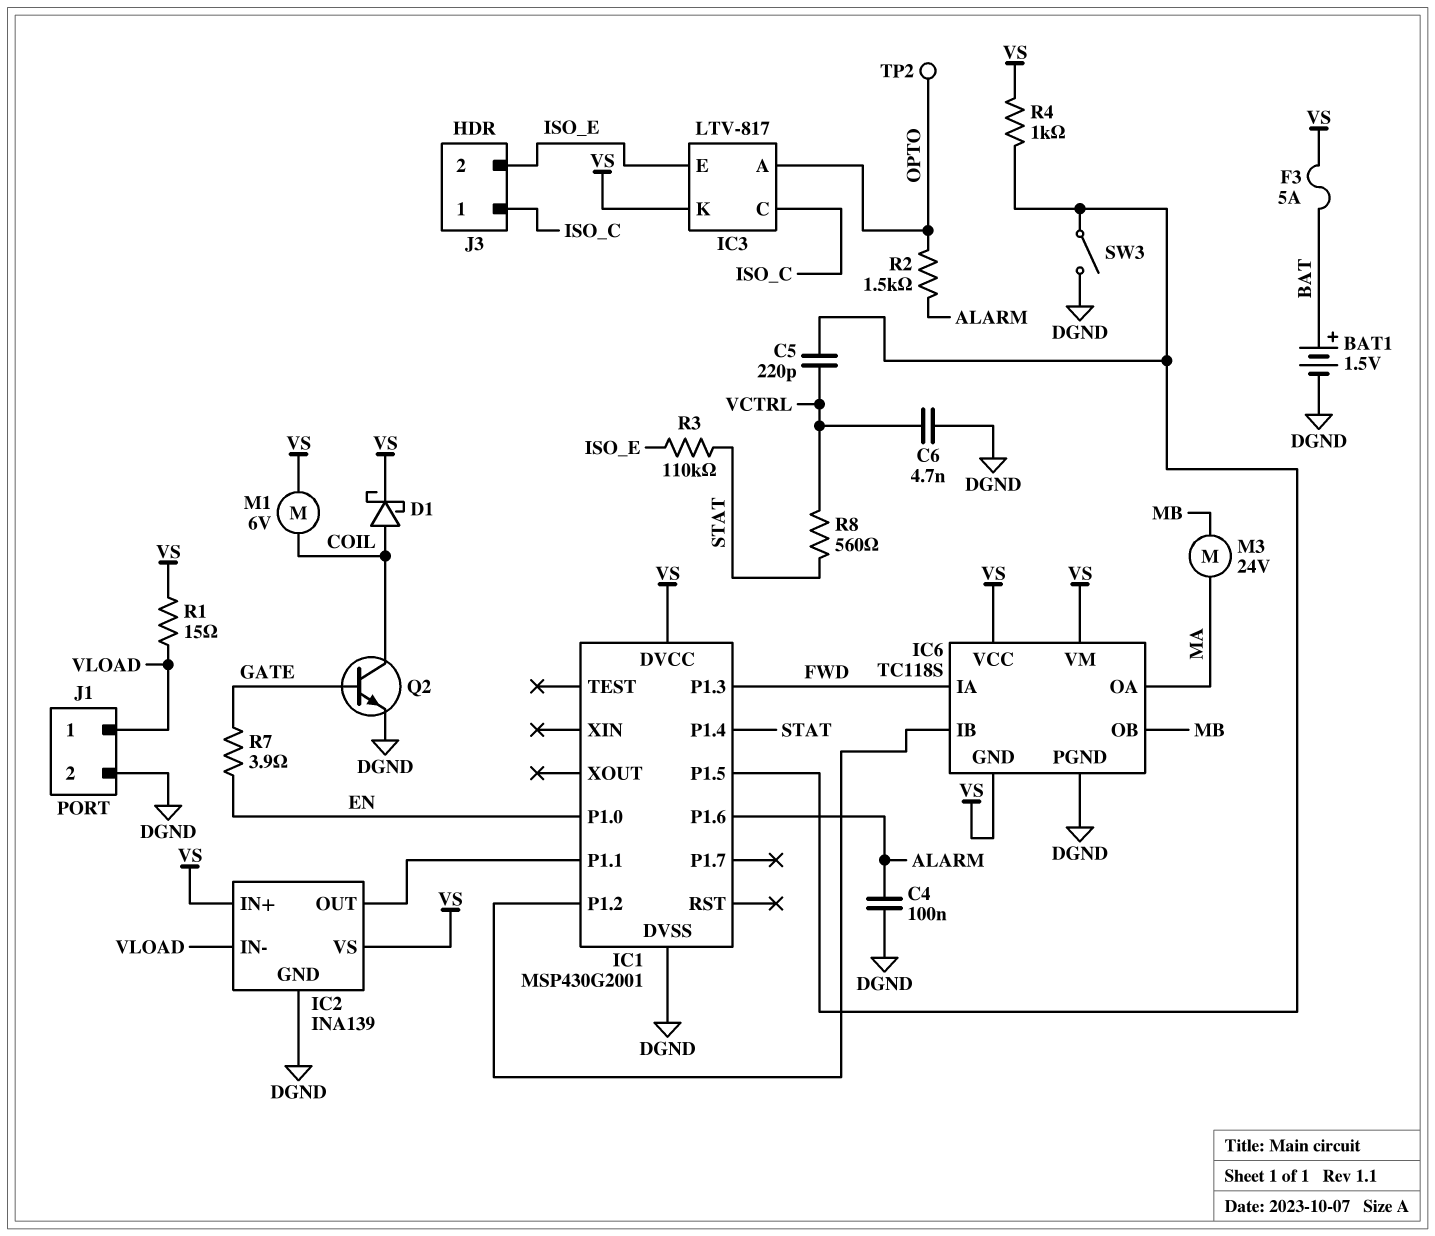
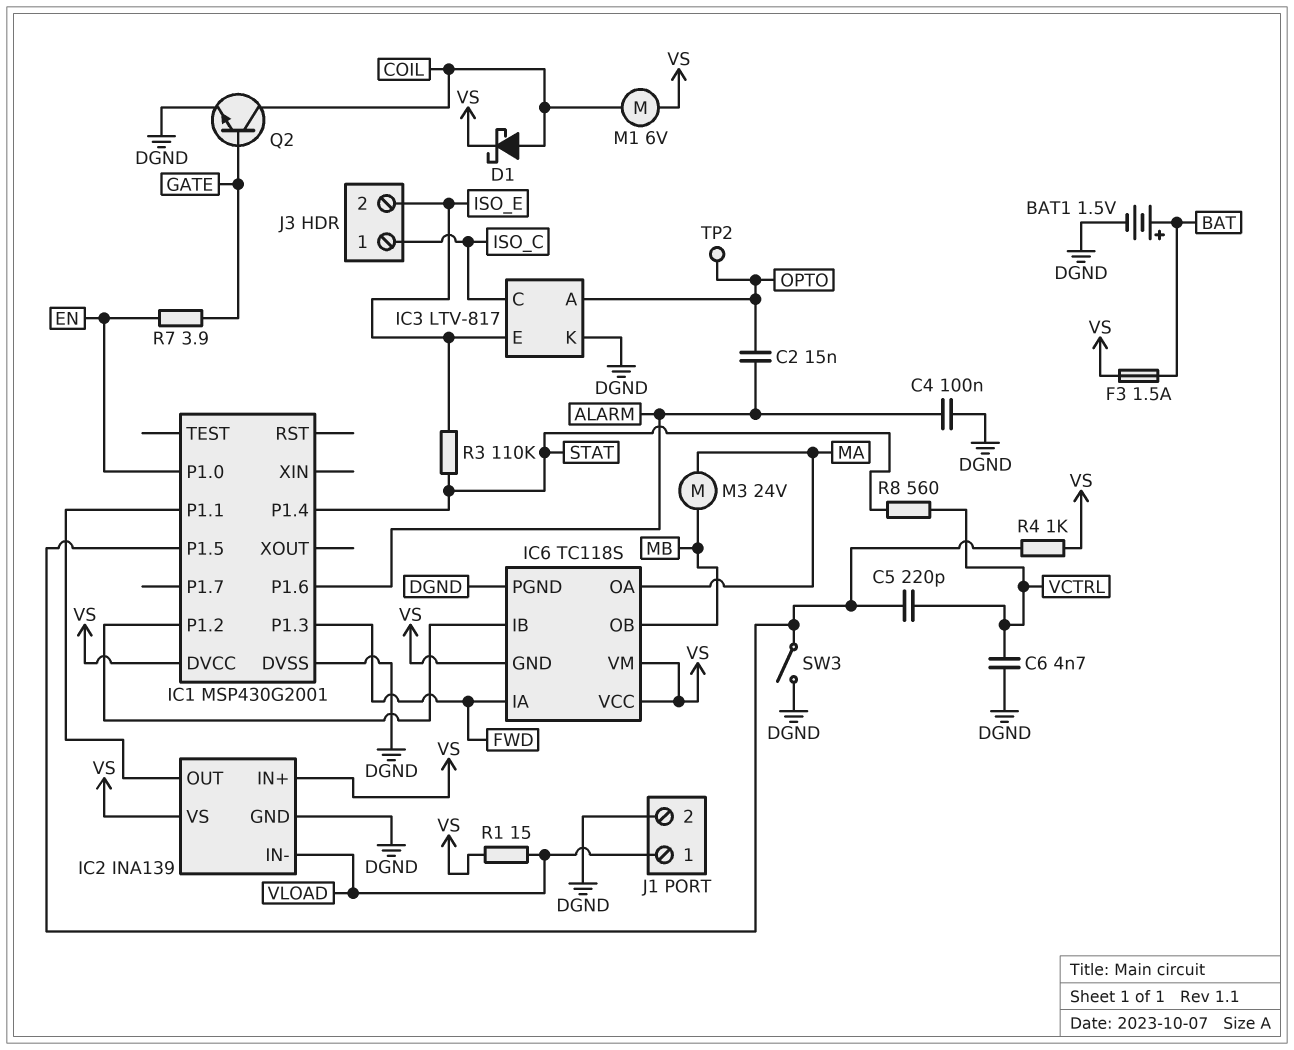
C2: none -> 15nF (ALARM, OPTO)
F3: 5A (BAT, VS) -> 1.5A (BAT, VS)
IC3 pin K: VS -> DGND
R2: 1.5k (ALARM, OPTO) -> none

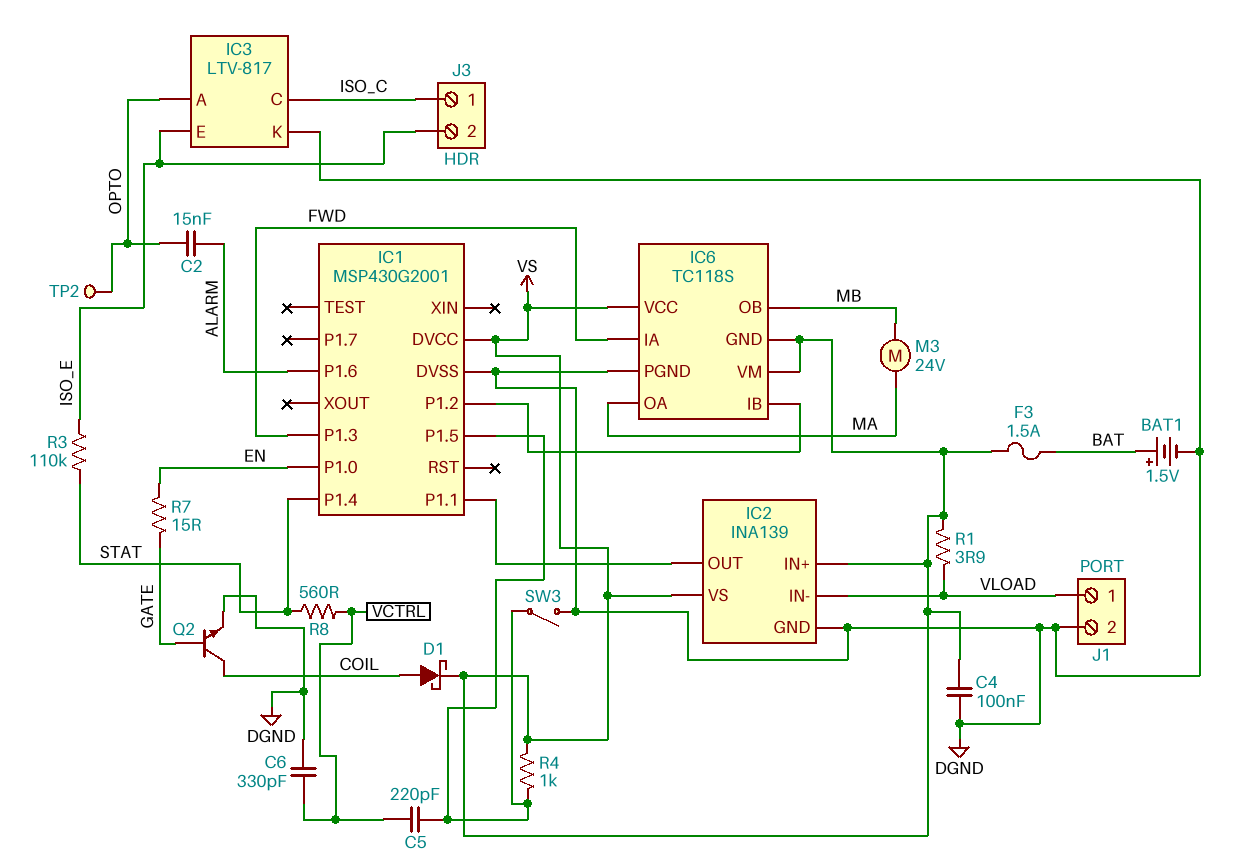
C4: 100nF (ALARM, DGND) -> 100nF (DGND, VS)
C6: 4.7nF (DGND, VCTRL) -> 330pF (DGND, VCTRL)
M1: motor 6V (COIL, VS) -> none
R1: 15 (VLOAD, VS) -> 3.9 (VLOAD, VS)
R7: 3.9 (EN, GATE) -> 15 (EN, GATE)

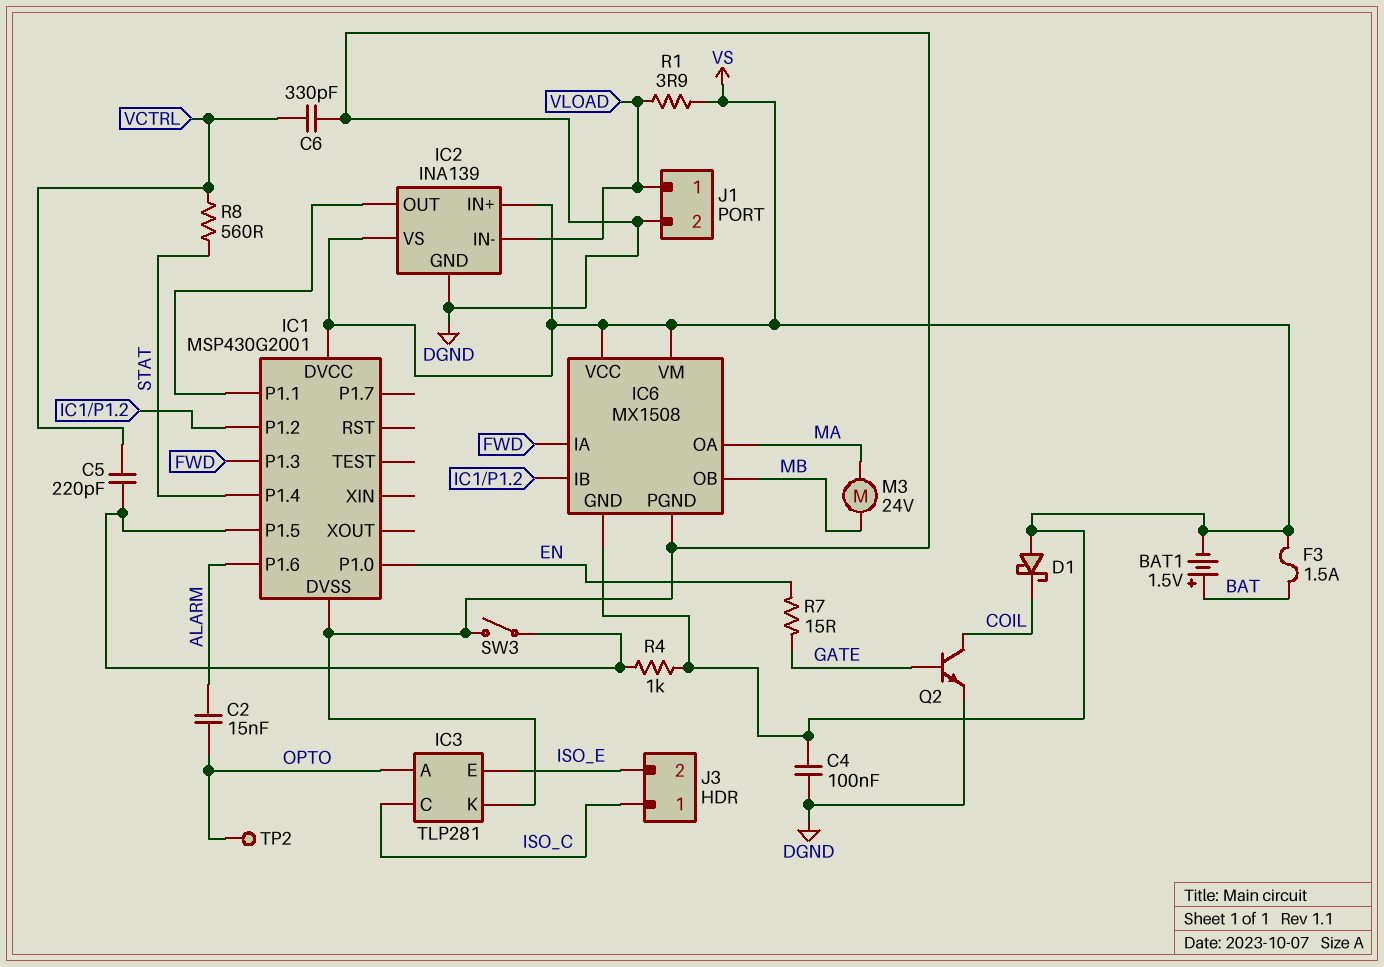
BAT1: 1.5V (plus BAT, minus DGND) -> 1.5V (plus BAT, minus VS)
D1: schottky (A COIL, K VS) -> schottky (A VS, K COIL)
IC3: LTV-817 -> TLP281
IC6: TC118S -> MX1508
R3: 110k (ISO_E, STAT) -> none

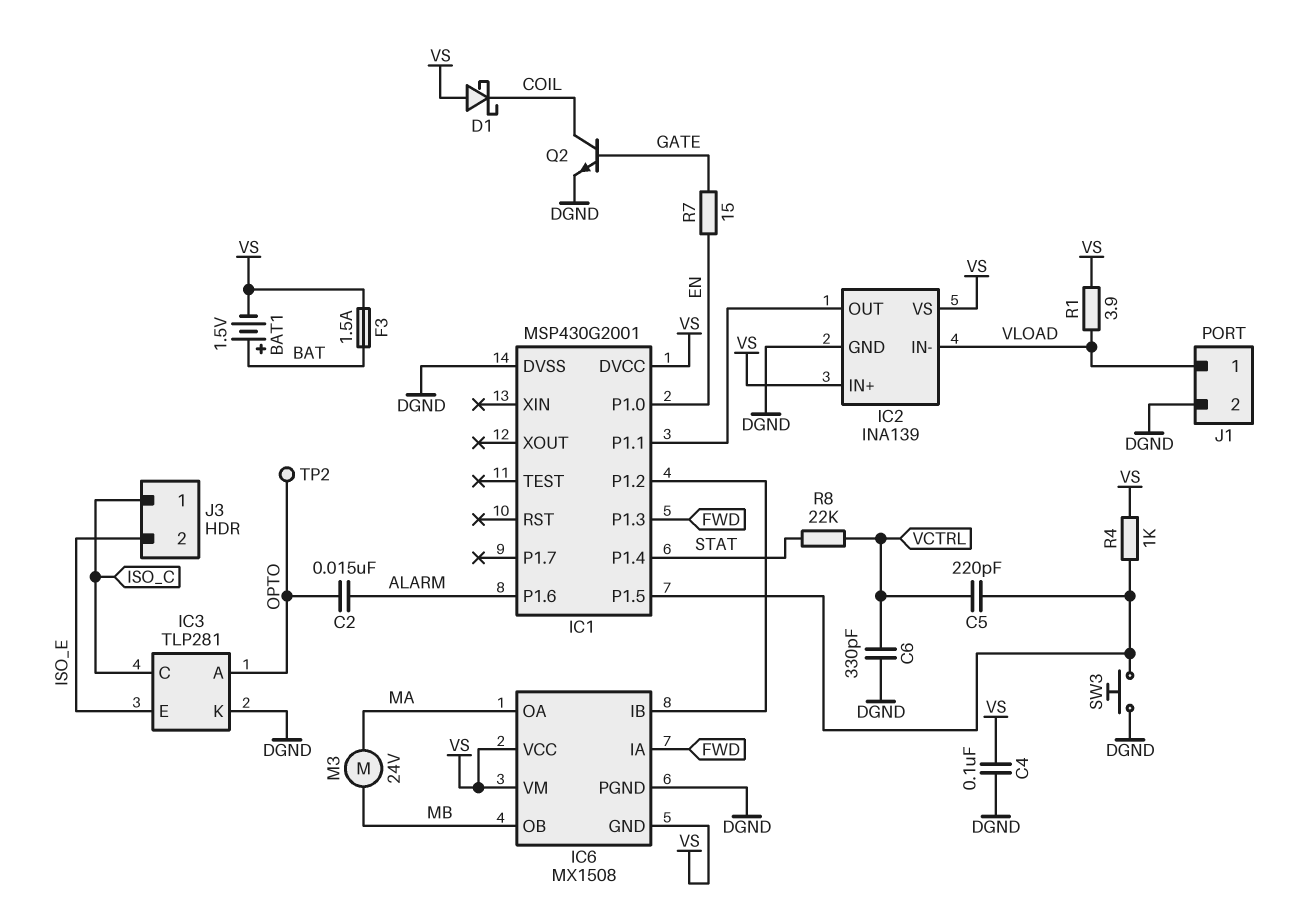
R8: 560 (STAT, VCTRL) -> 22k (STAT, VCTRL)
SW3: switch (DGND, IC1/P1.5) -> button (DGND, IC1/P1.5)

